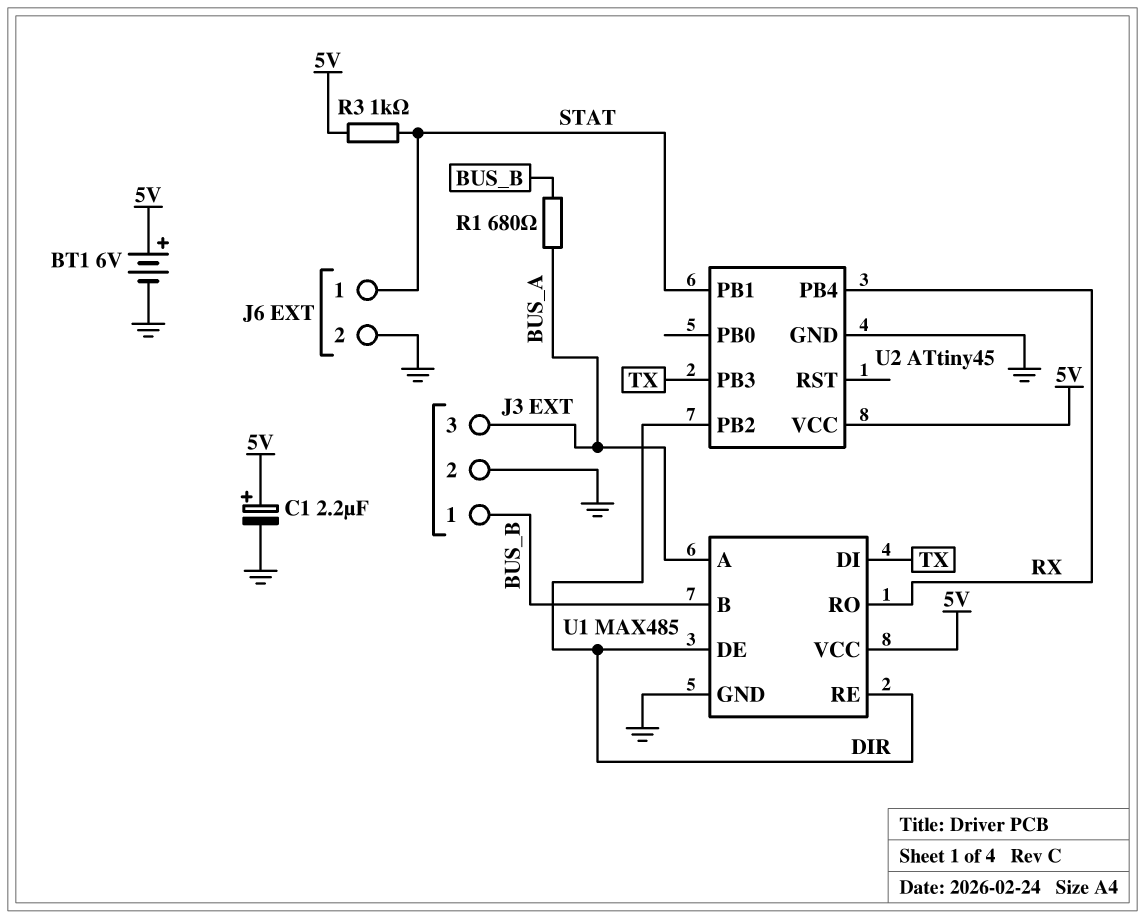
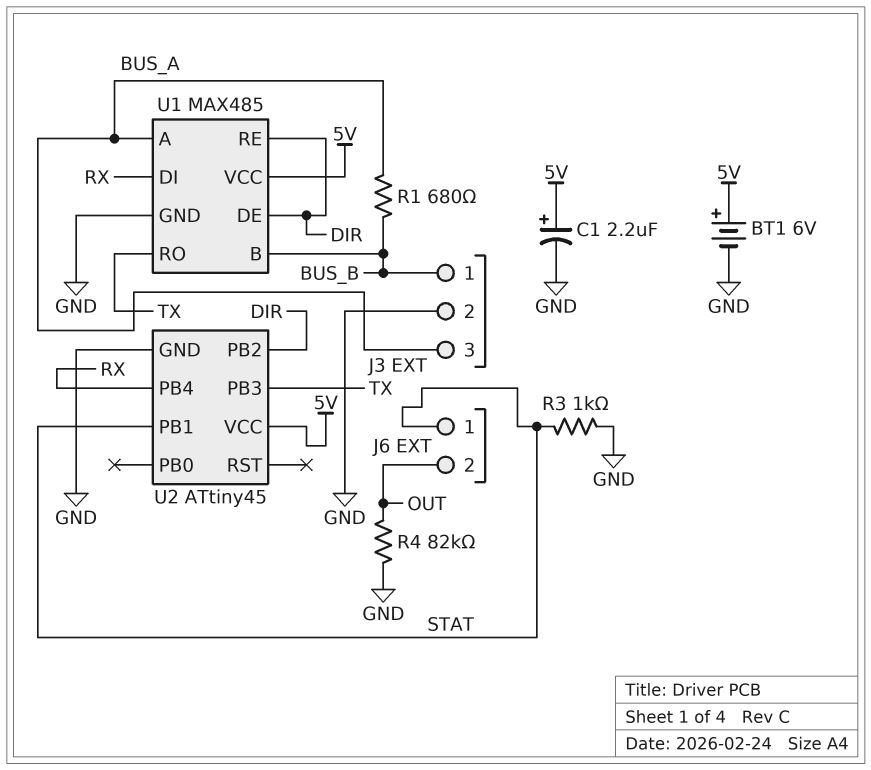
J6 pin 2: GND -> OUT
R3: 1k (5V, STAT) -> 1k (GND, STAT)
R4: none -> 82k (GND, OUT)
U1 pin DI: TX -> RX
U1 pin RO: RX -> TX

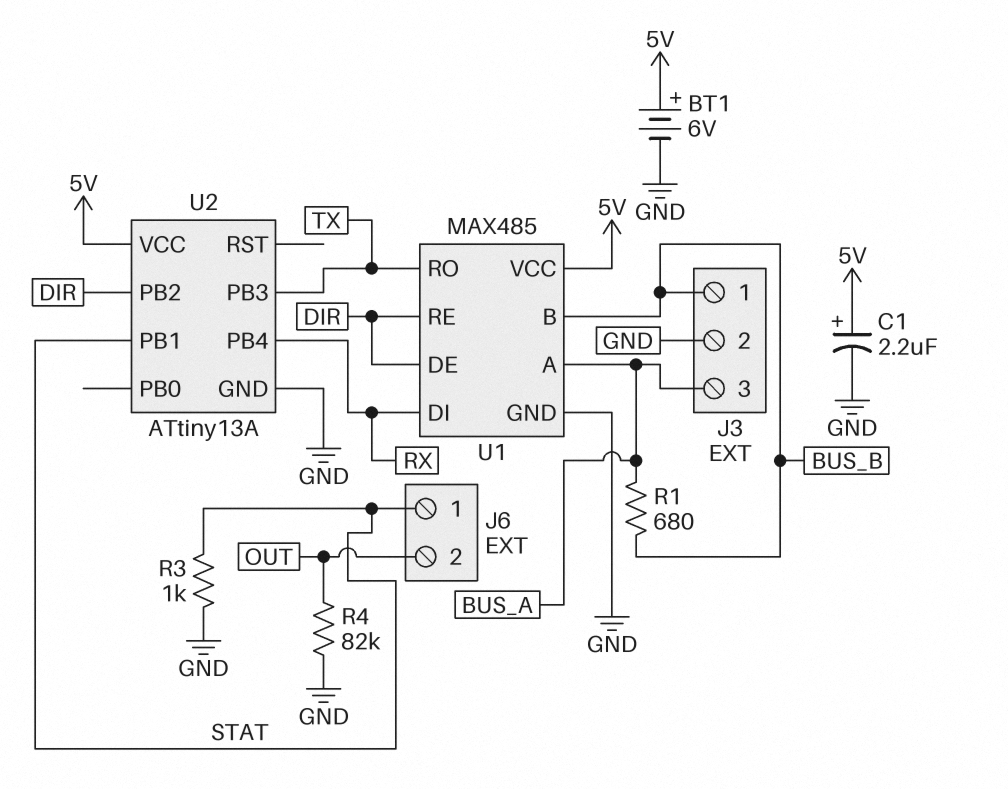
U2: ATtiny45 -> ATtiny13A

